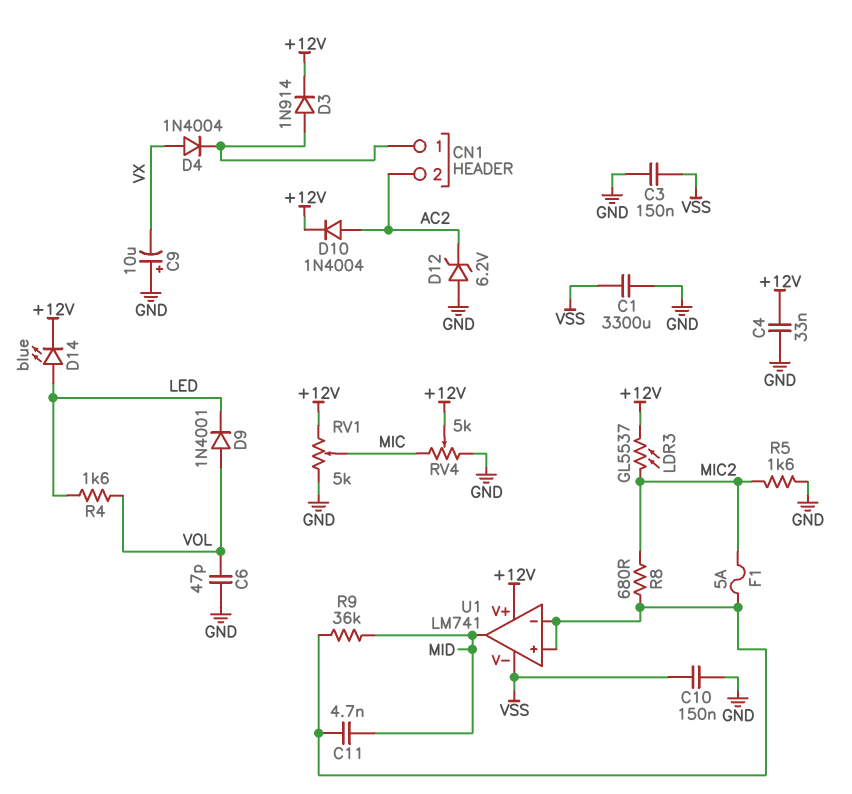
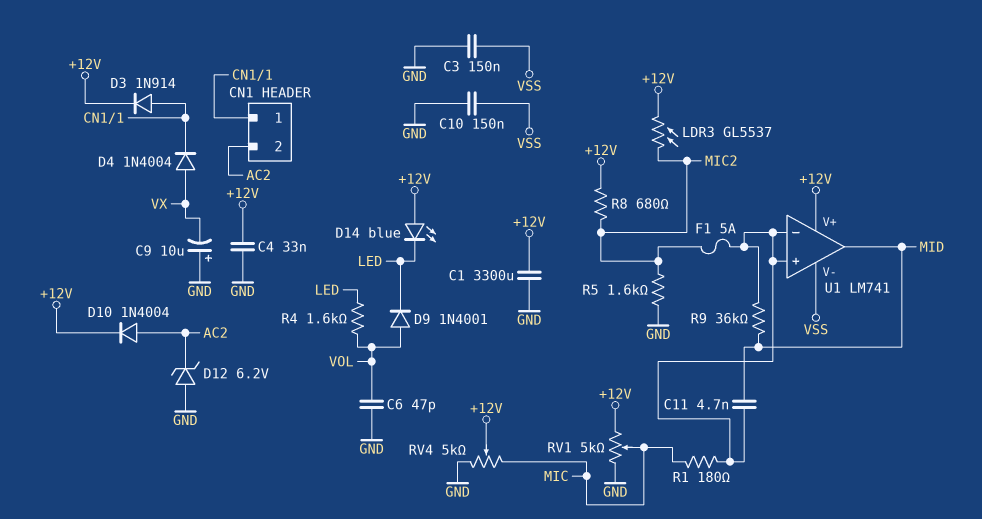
C1: 3300uF (GND, VSS) -> 3300uF (+12V, GND)
D14: LED blue (A LED, K +12V) -> LED blue (A +12V, K LED)
R1: none -> 180 (MIC, U1/in+)
R8: 680 (MIC2, U1/in+) -> 680 (+12V, MIC2)

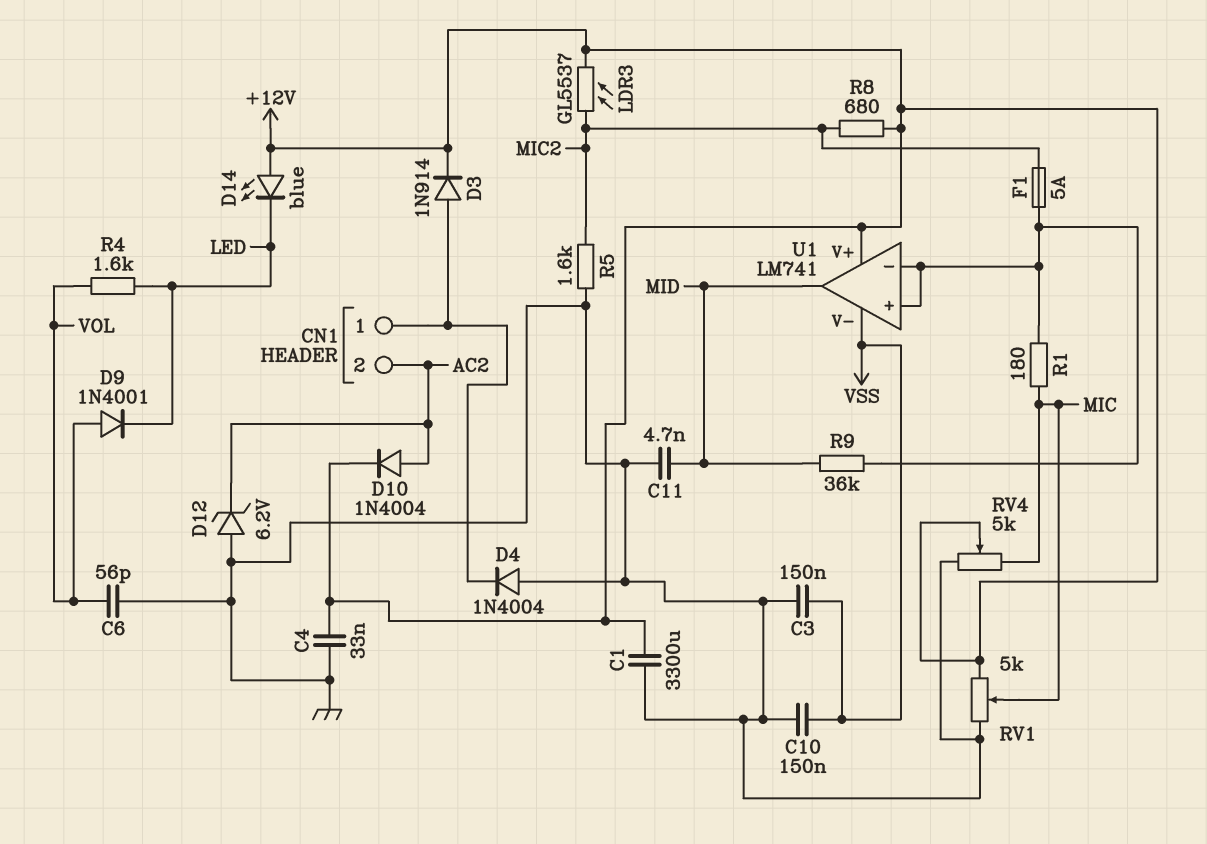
C6: 47pF (GND, VOL) -> 56pF (GND, VOL)
C9: 10uF (plus GND, minus VX) -> none
C11: 4.7nF (MID, U1/in+) -> 4.7nF (GND, MID)
D4: diode 1N4004 (A VX, K CN1/1) -> diode 1N4004 (A GND, K CN1/1)

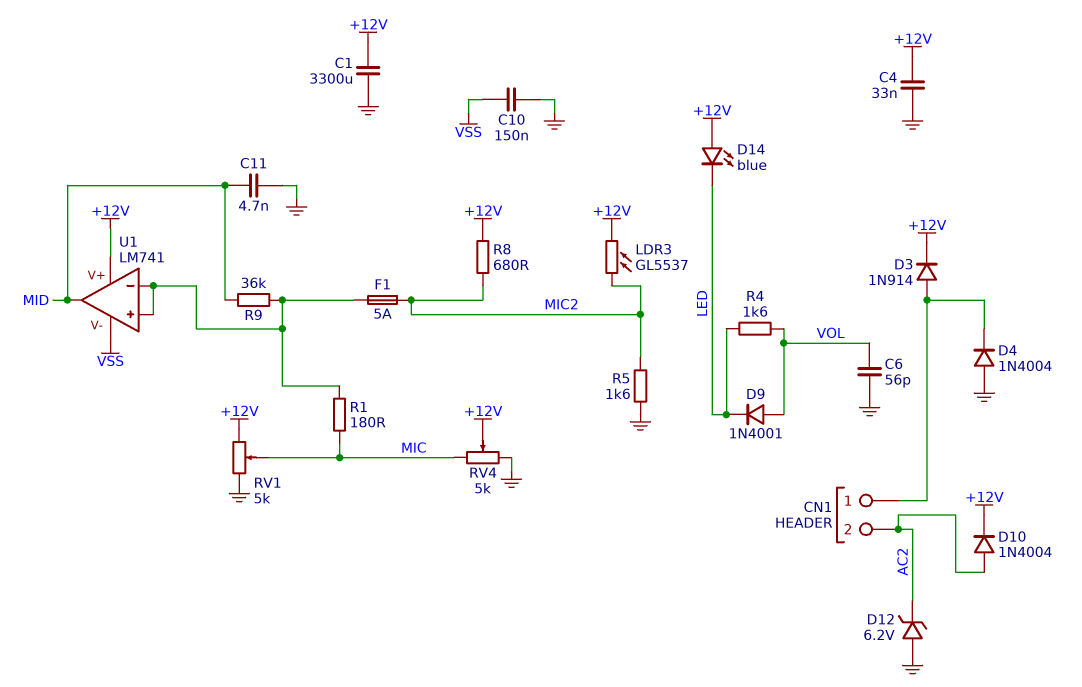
C3: 150nF (GND, VSS) -> none

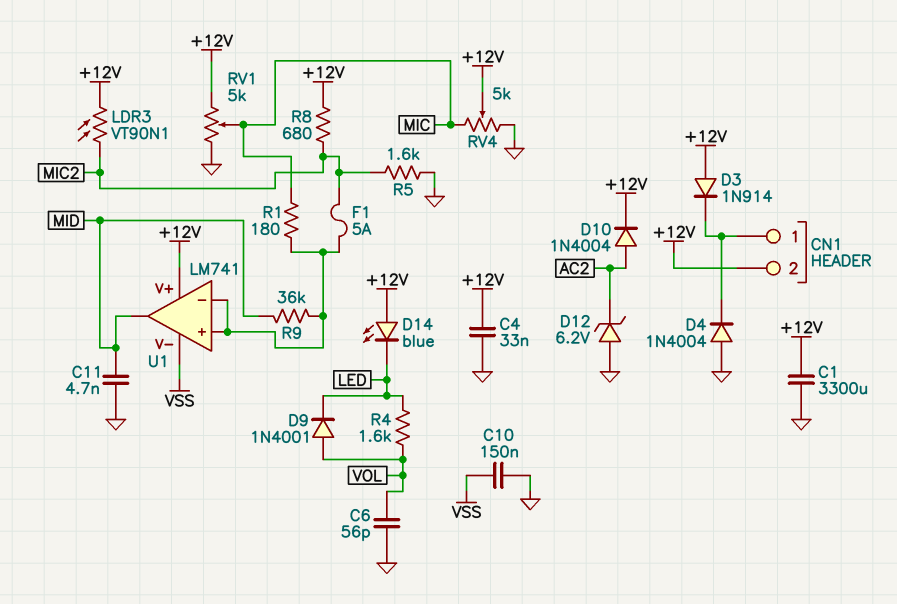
CN1 pin 2: AC2 -> +12V
D3: diode 1N914 (A CN1/1, K +12V) -> diode 1N914 (A +12V, K CN1/1)
LDR3: GL5537 (+12V, MIC2) -> VT90N1 (+12V, MIC2)

